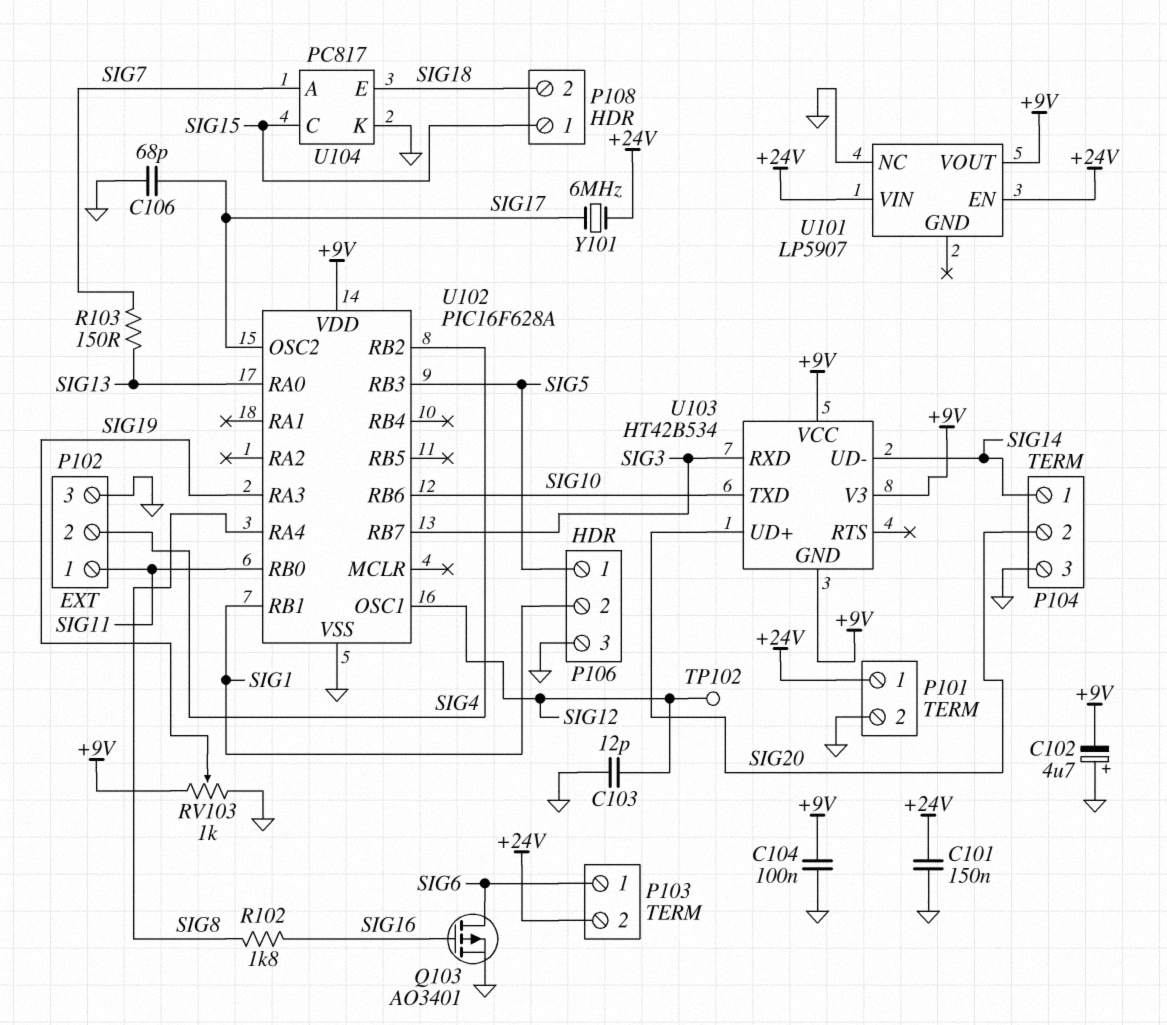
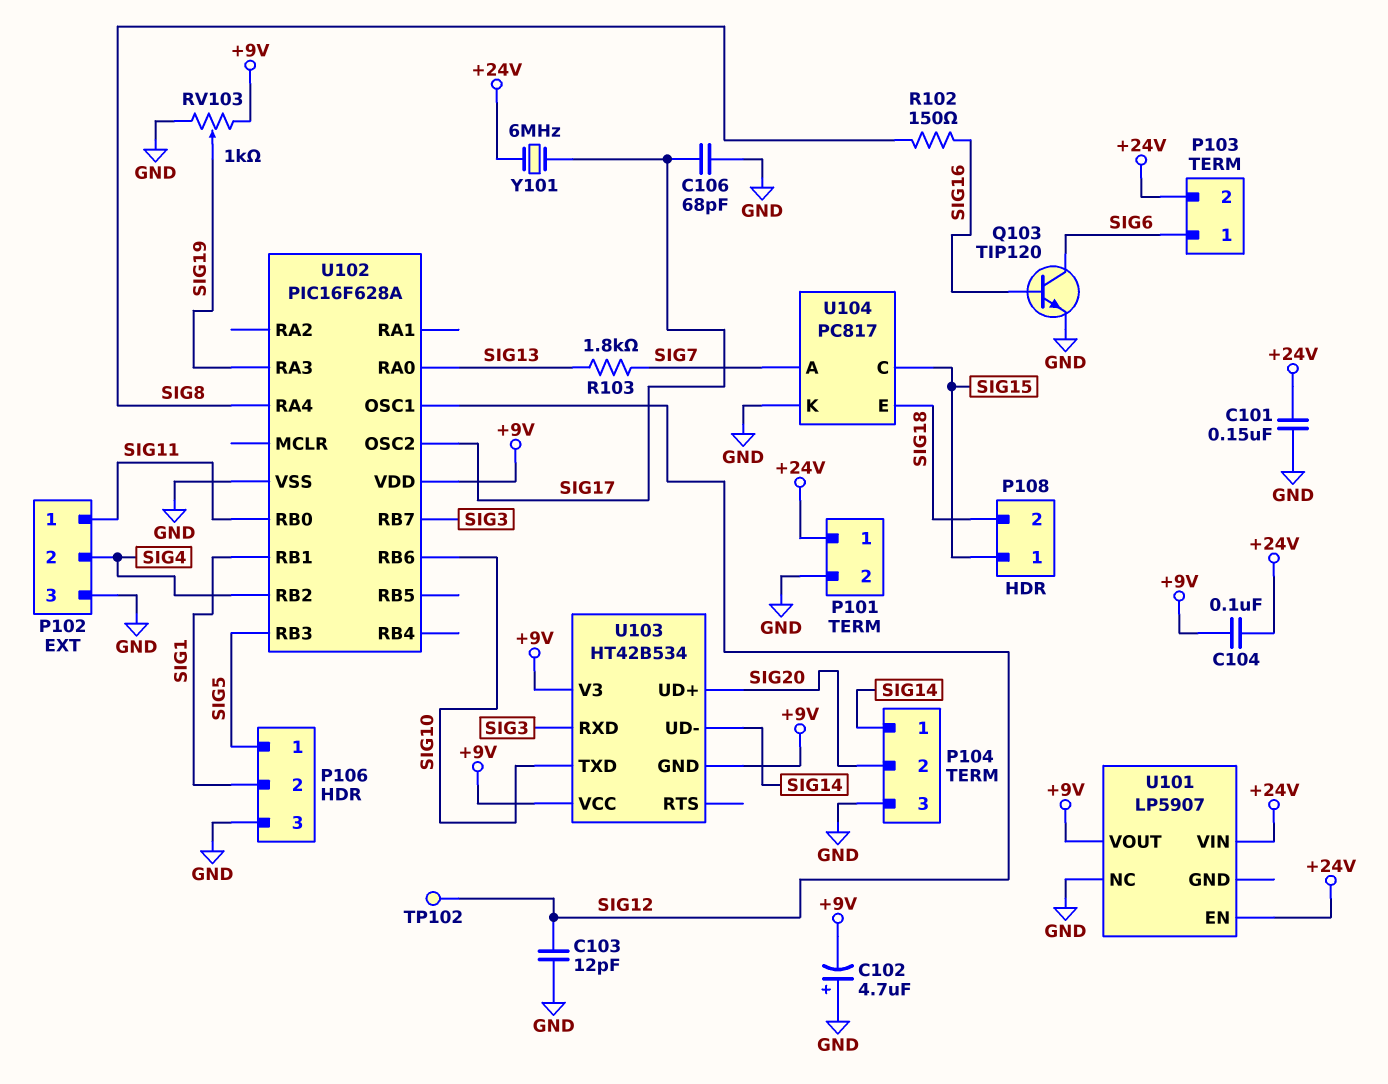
C104: 100nF (+9V, GND) -> 100nF (+9V, +24V)
Q103: PMOS AO3401 (G SIG16, D SIG6, S GND) -> NPN TIP120 (B SIG16, C SIG6, E GND)
R102: 1.8k (SIG8, SIG16) -> 150 (SIG8, SIG16)
R103: 150 (SIG7, SIG13) -> 1.8k (SIG7, SIG13)

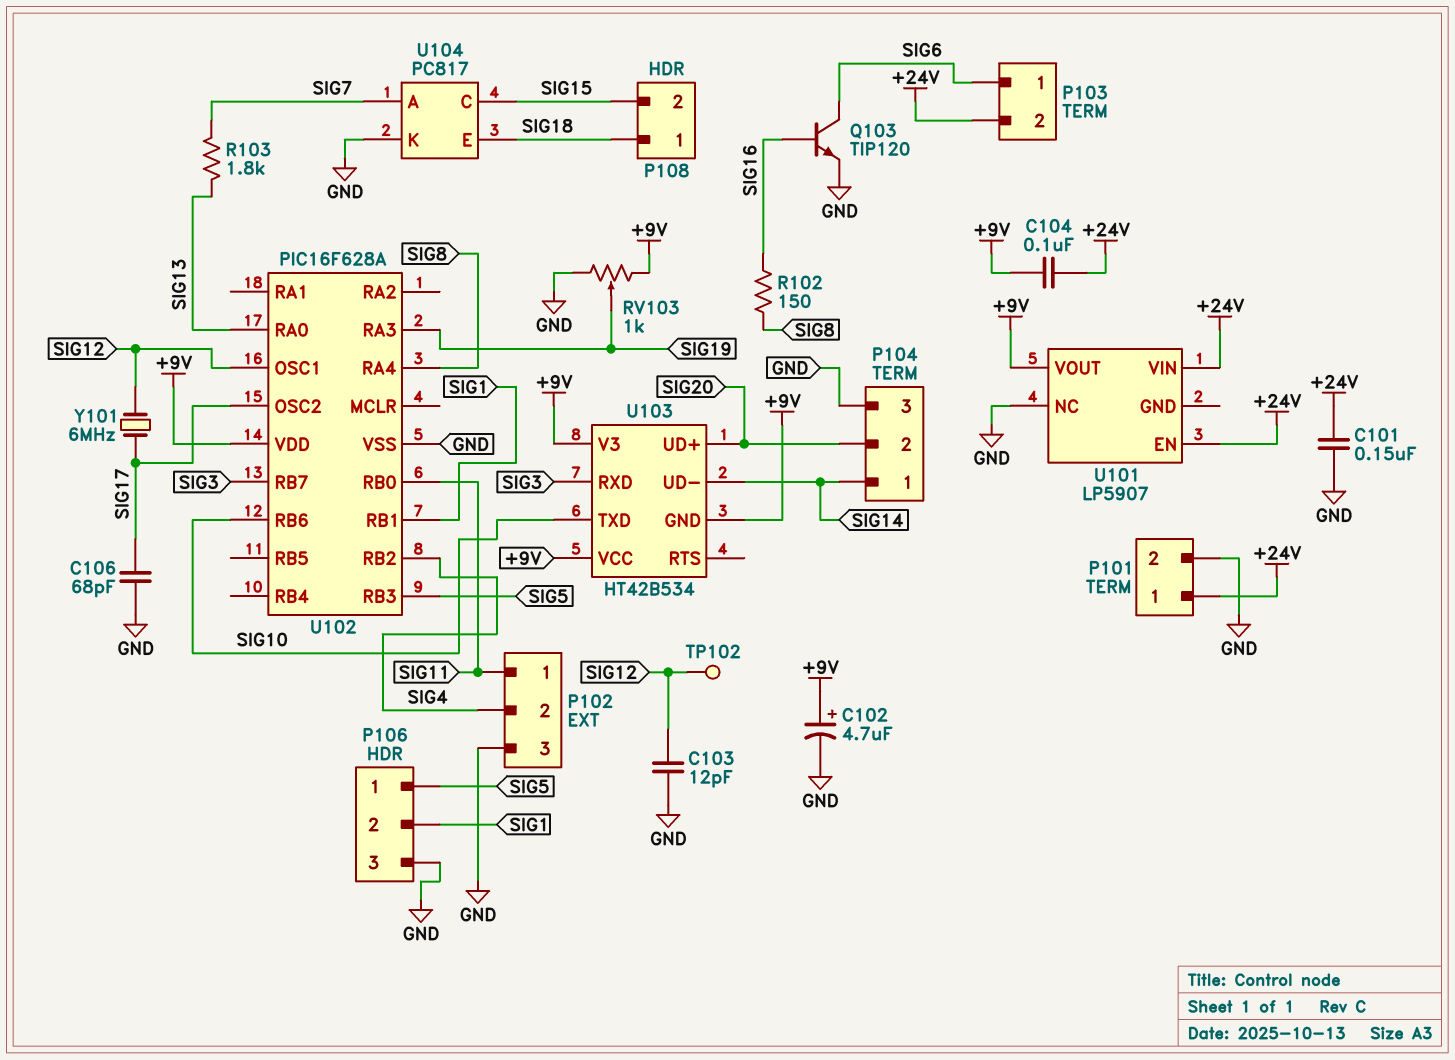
C102: 4.7uF (plus GND, minus +9V) -> 4.7uF (plus +9V, minus GND)
P108 pin 1: SIG15 -> SIG18
P108 pin 2: SIG18 -> SIG15
Y101: 6MHz (+24V, SIG17) -> 6MHz (SIG12, SIG17)

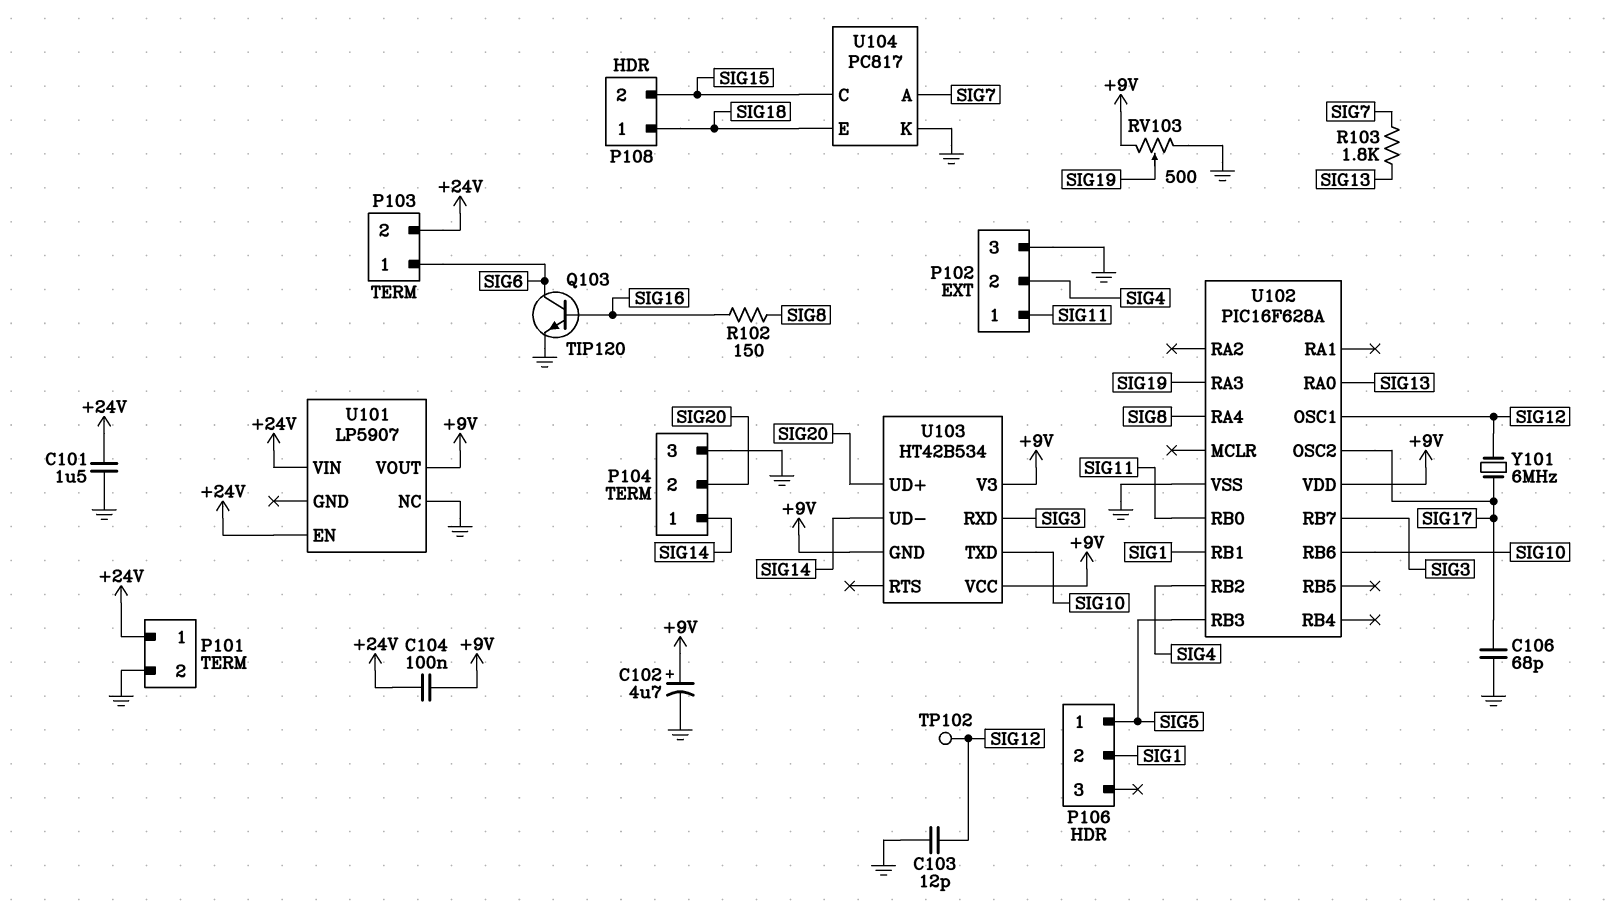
C101: 150nF (+24V, GND) -> 1.5uF (+24V, GND)
P106 pin 3: GND -> none
RV103: 1k (+9V, GND, wiper SIG19) -> 500 (+9V, GND, wiper SIG19)

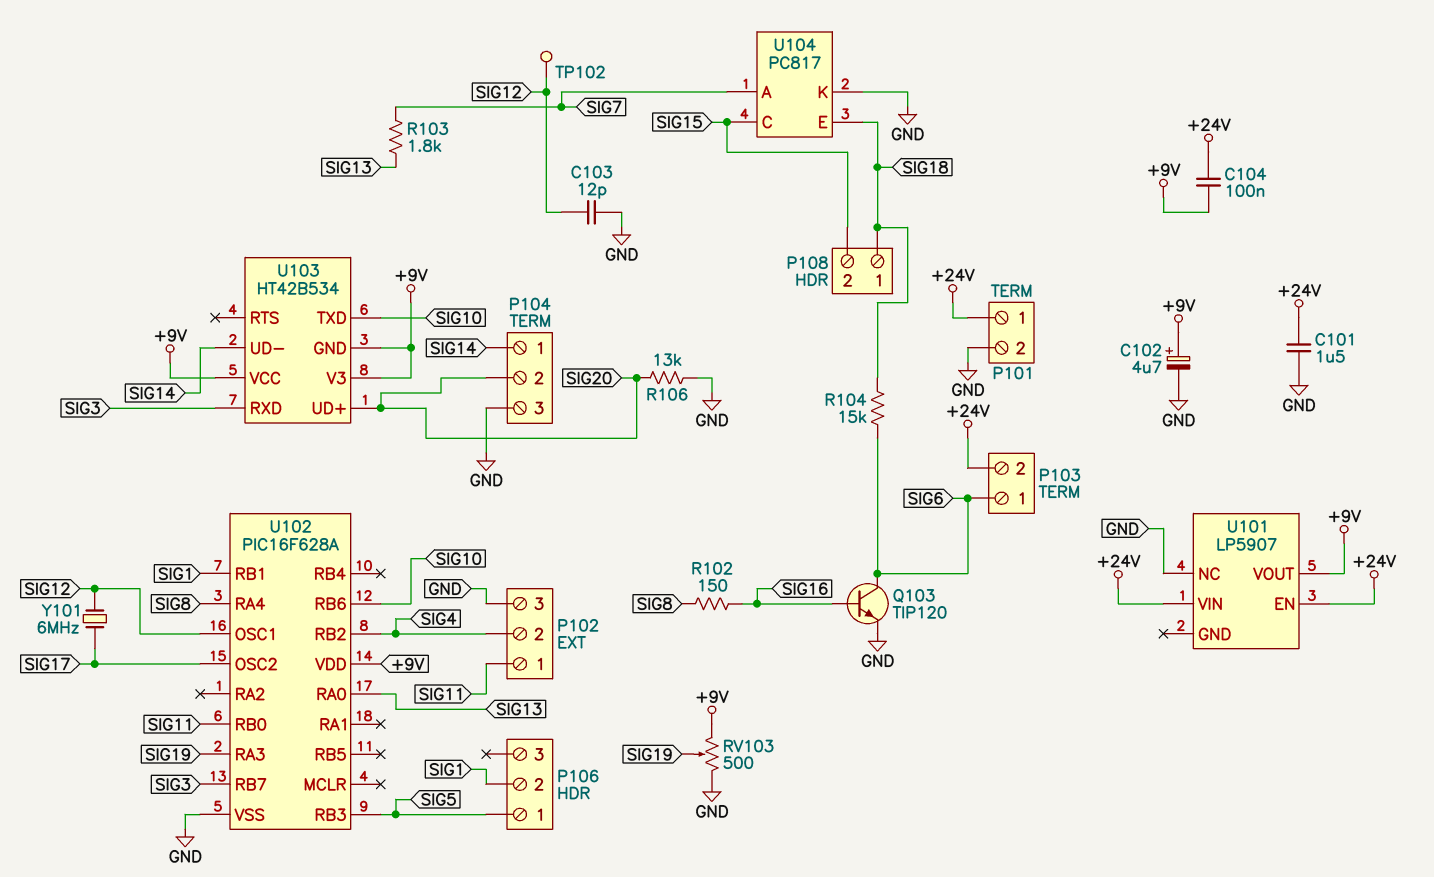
C106: 68pF (GND, SIG17) -> none
R104: none -> 15k (SIG6, SIG18)
R106: none -> 13k (GND, SIG20)

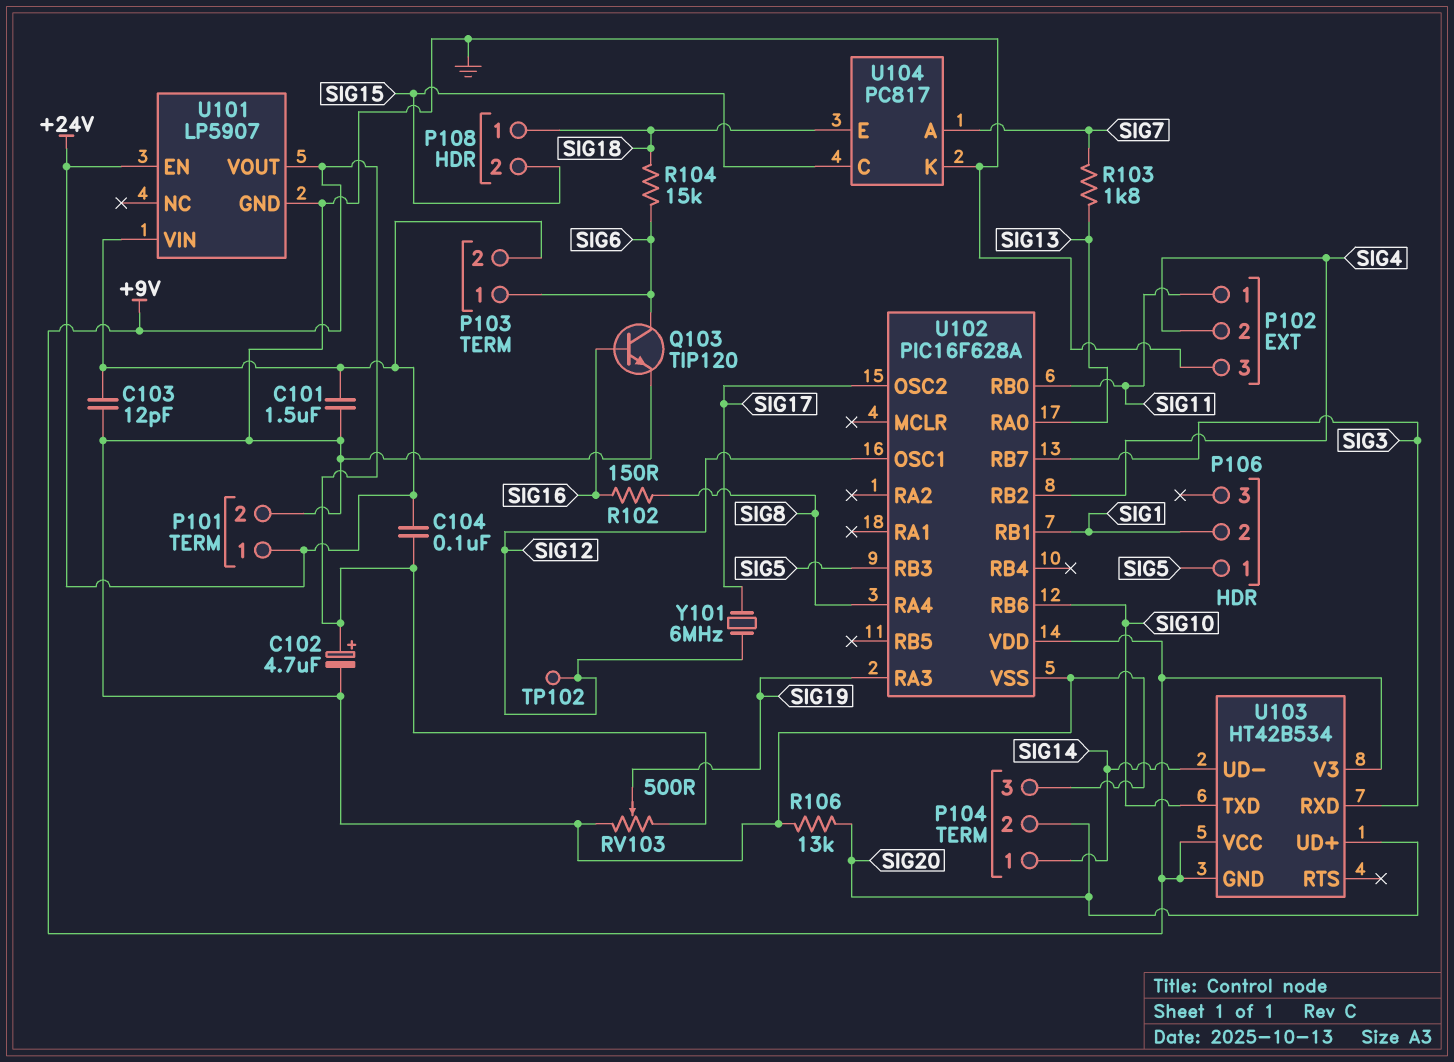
C103: 12pF (GND, SIG12) -> 12pF (+24V, GND)
U101 pin GND: none -> GND
U101 pin NC: GND -> none

